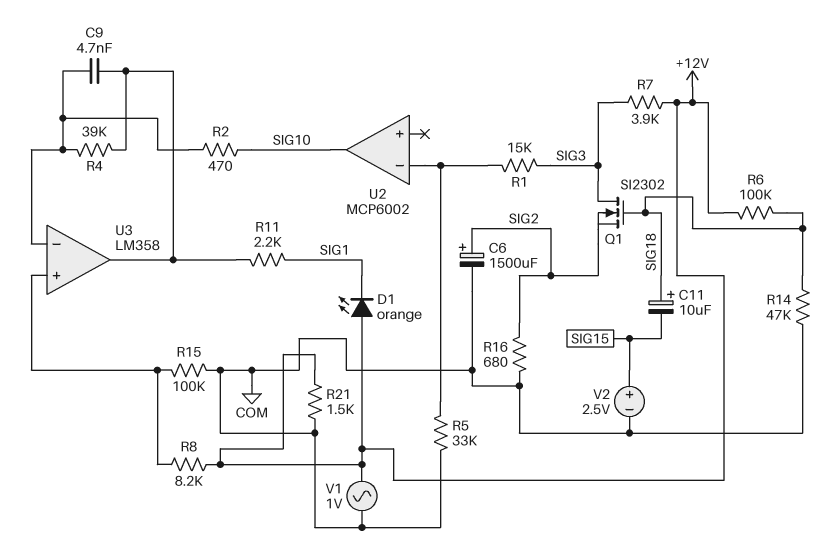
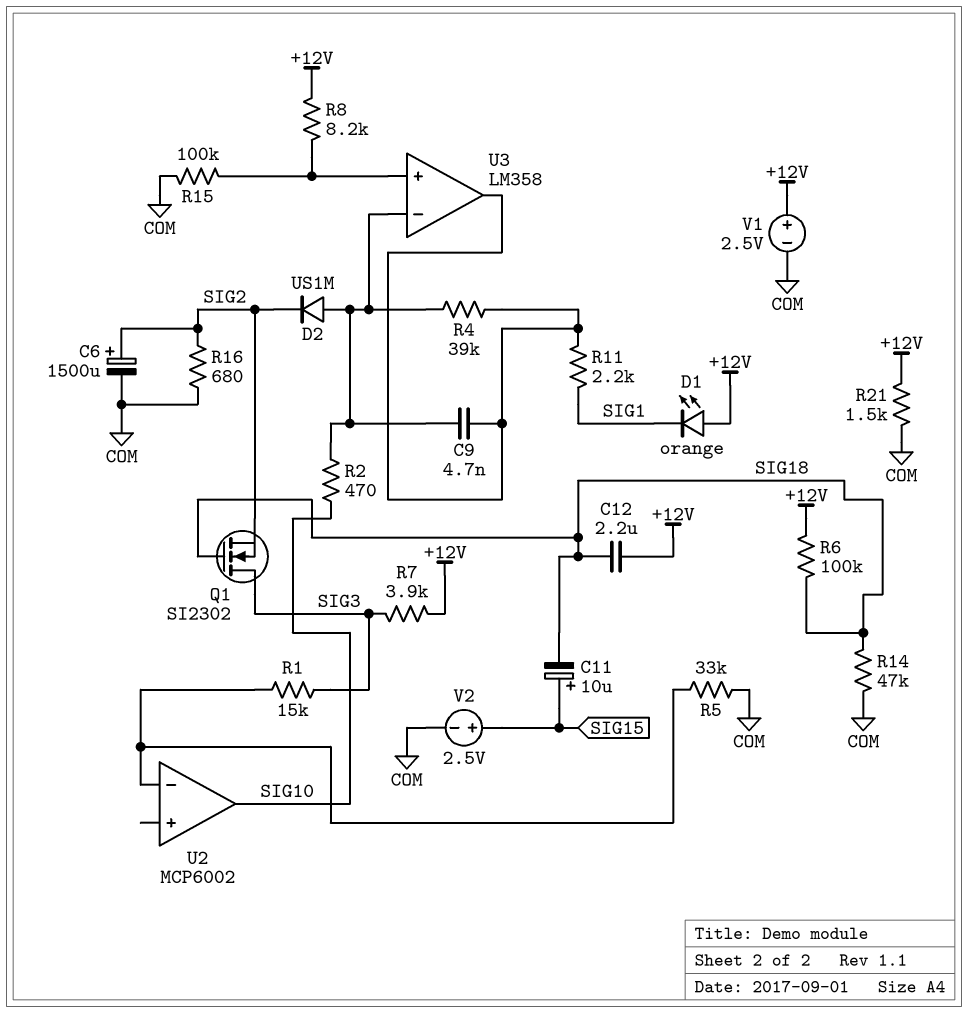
C11: 10uF (plus SIG18, minus SIG15) -> 10uF (plus SIG15, minus SIG18)
C12: none -> 2.2uF (+12V, SIG18)
D2: none -> diode US1M (A U3/in-, K SIG2)
V1: AC 1V (+12V, COM) -> 2.5V (plus +12V, minus COM)

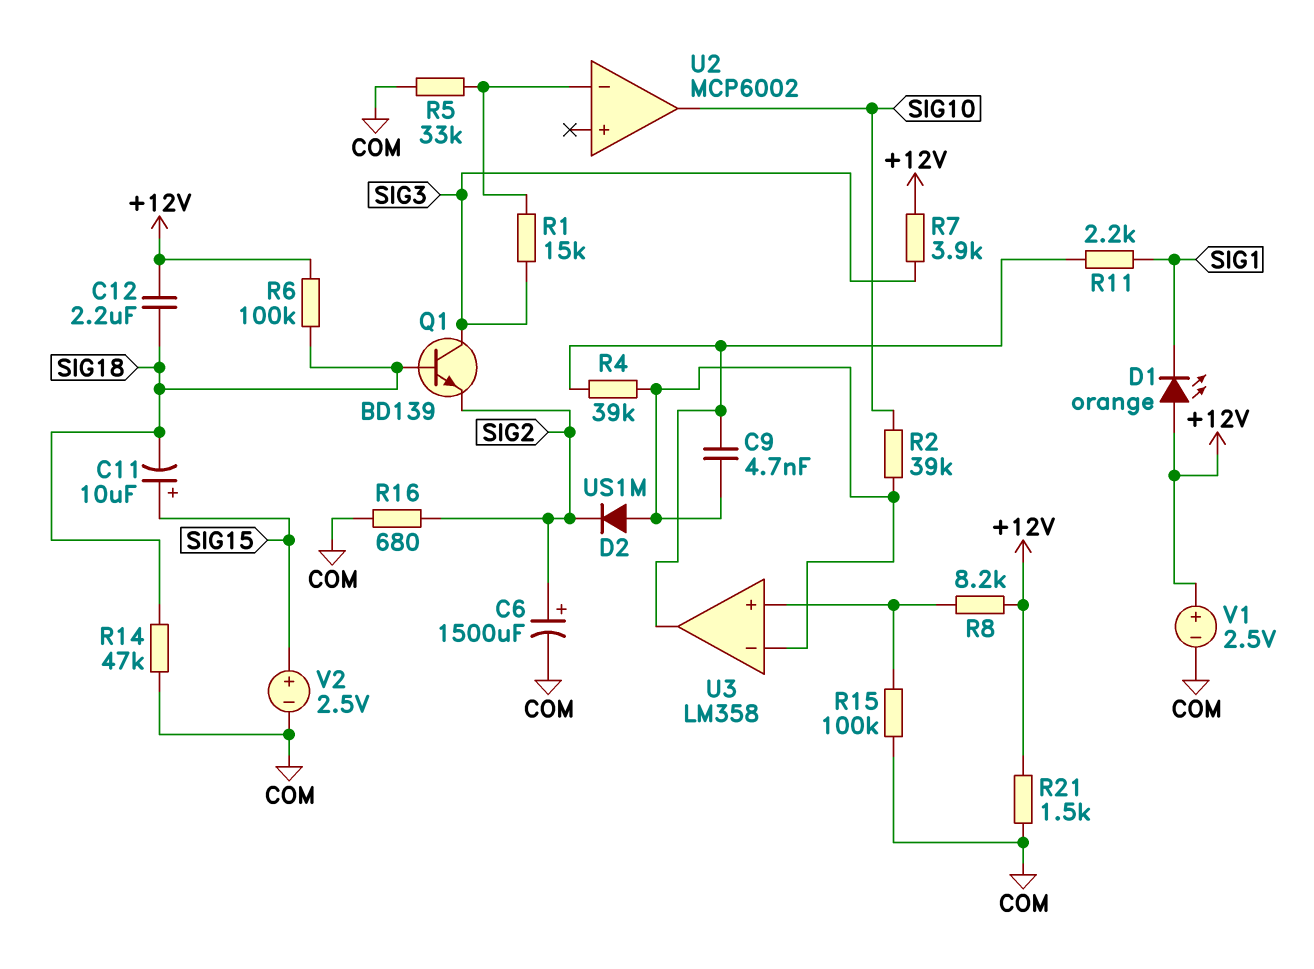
Q1: NMOS SI2302 (G SIG18, D SIG3, S SIG2) -> NPN BD139 (B SIG18, C SIG3, E SIG2)
R2: 470 (SIG10, U3/in-) -> 39k (SIG10, U3/in-)

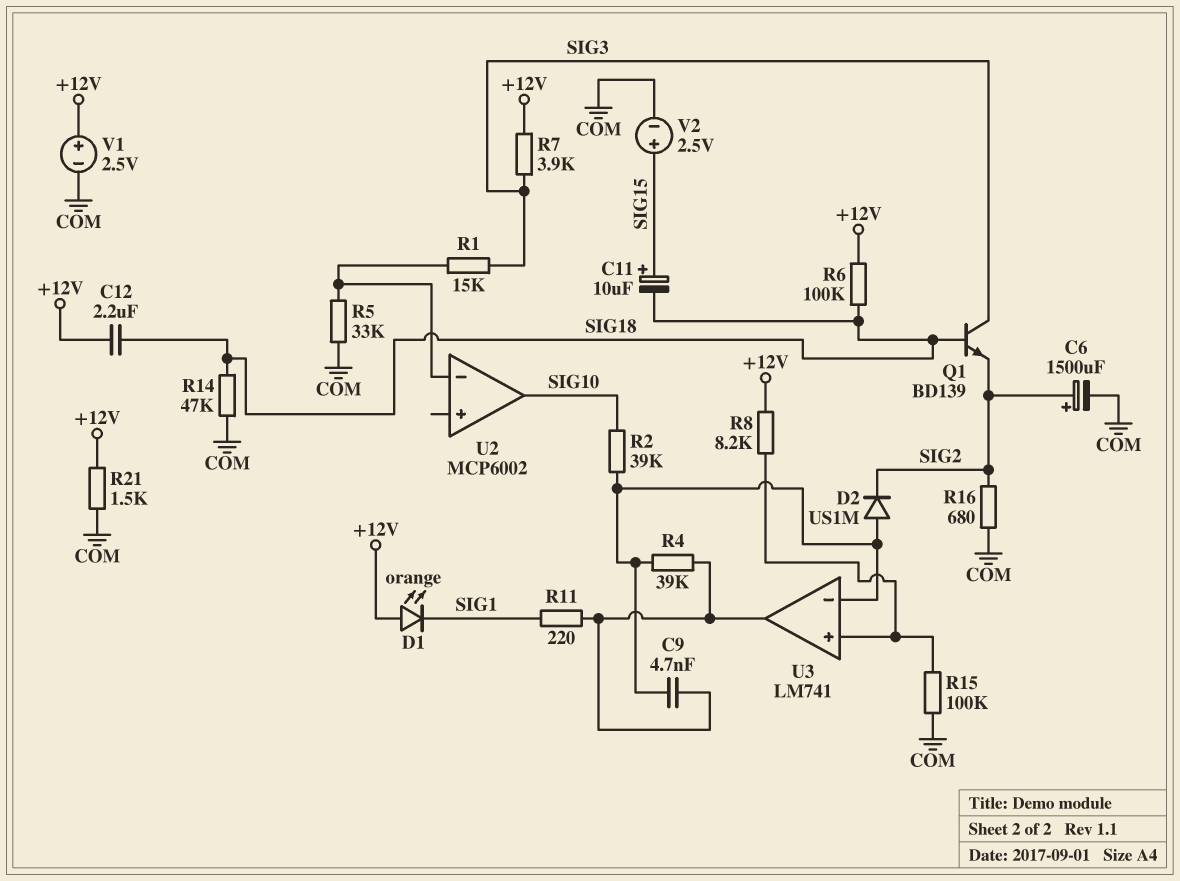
R11: 2.2k (SIG1, U3/out) -> 220 (SIG1, U3/out)
U3: LM358 -> LM741

